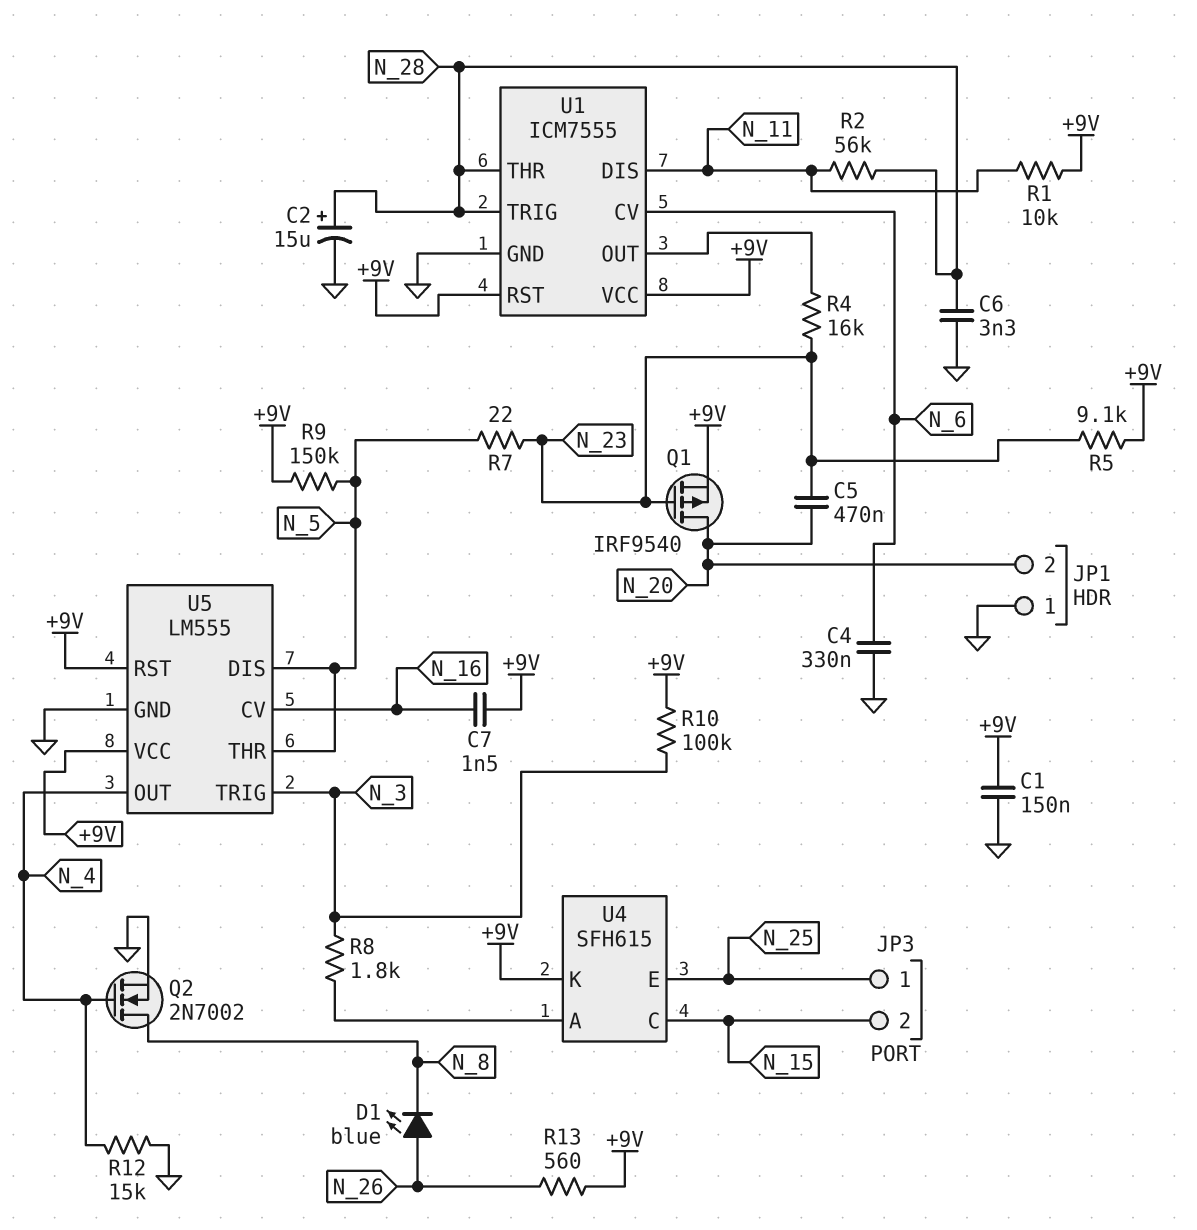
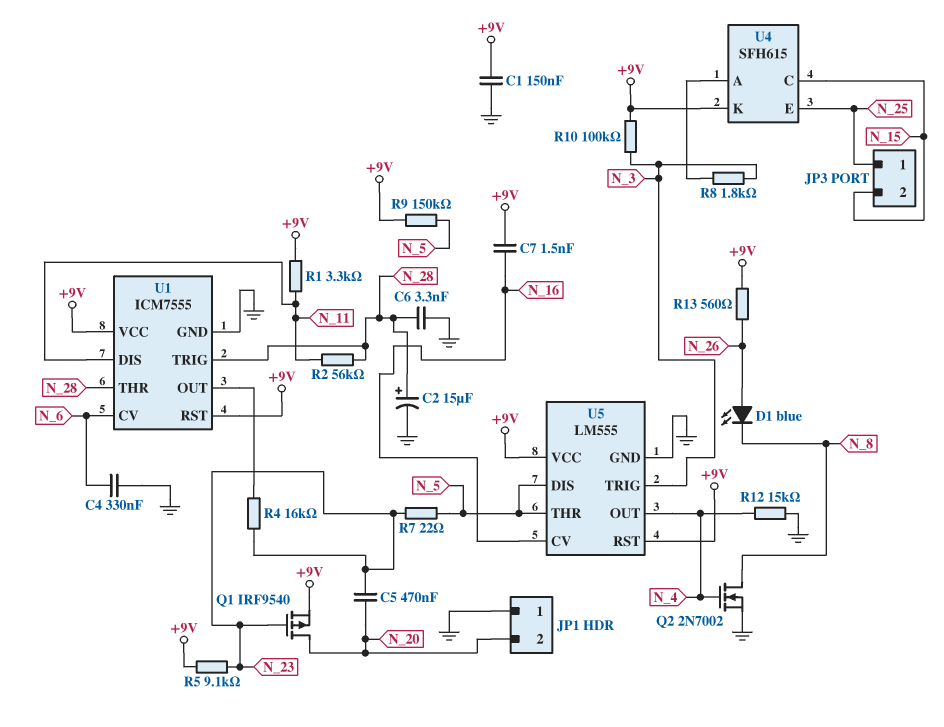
R1: 10k (+9V, N_11) -> 3.3k (+9V, N_11)

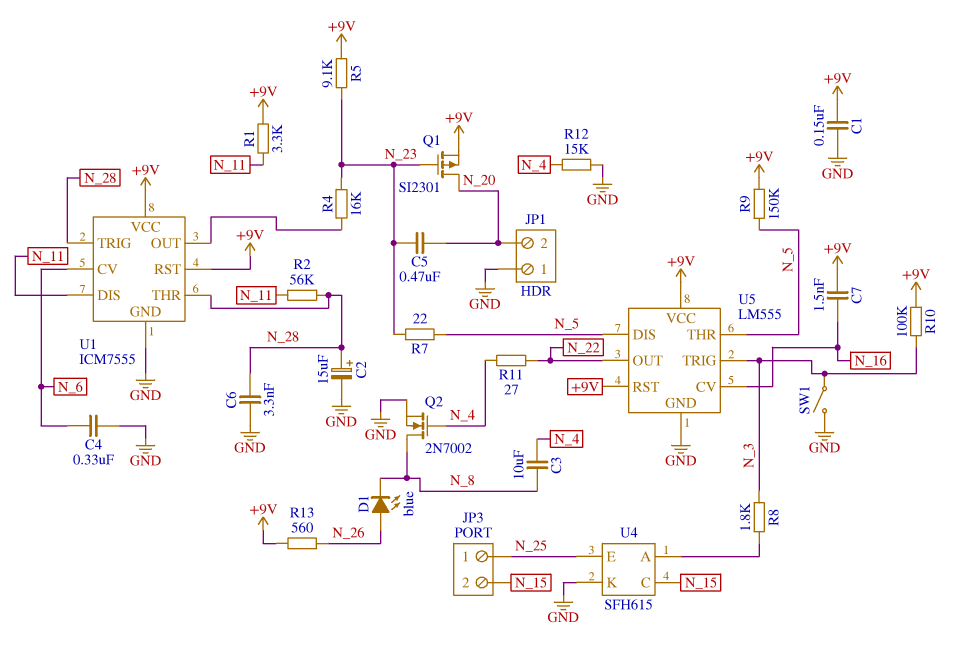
C3: none -> 10uF (N_4, N_8)
Q1: PMOS IRF9540 (G N_23, D N_20, S +9V) -> PMOS SI2301 (G N_23, D N_20, S +9V)
R11: none -> 27 (N_4, N_22)
SW1: none -> switch (GND, N_3)
U4 pin K: +9V -> GND
U5 pin OUT: N_4 -> N_22

